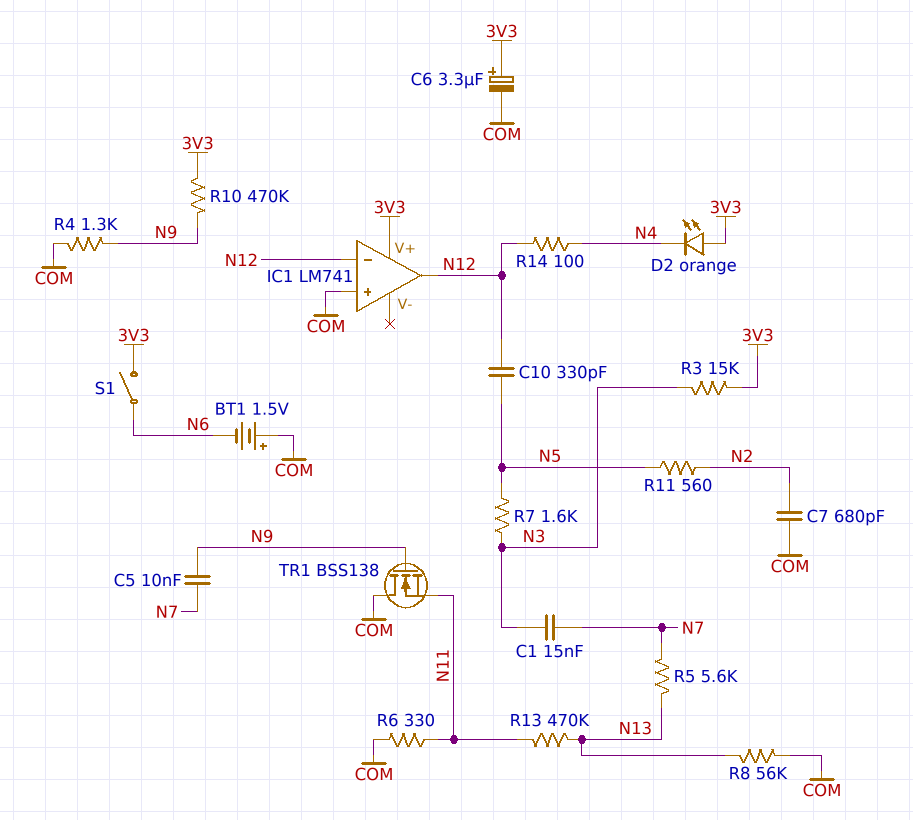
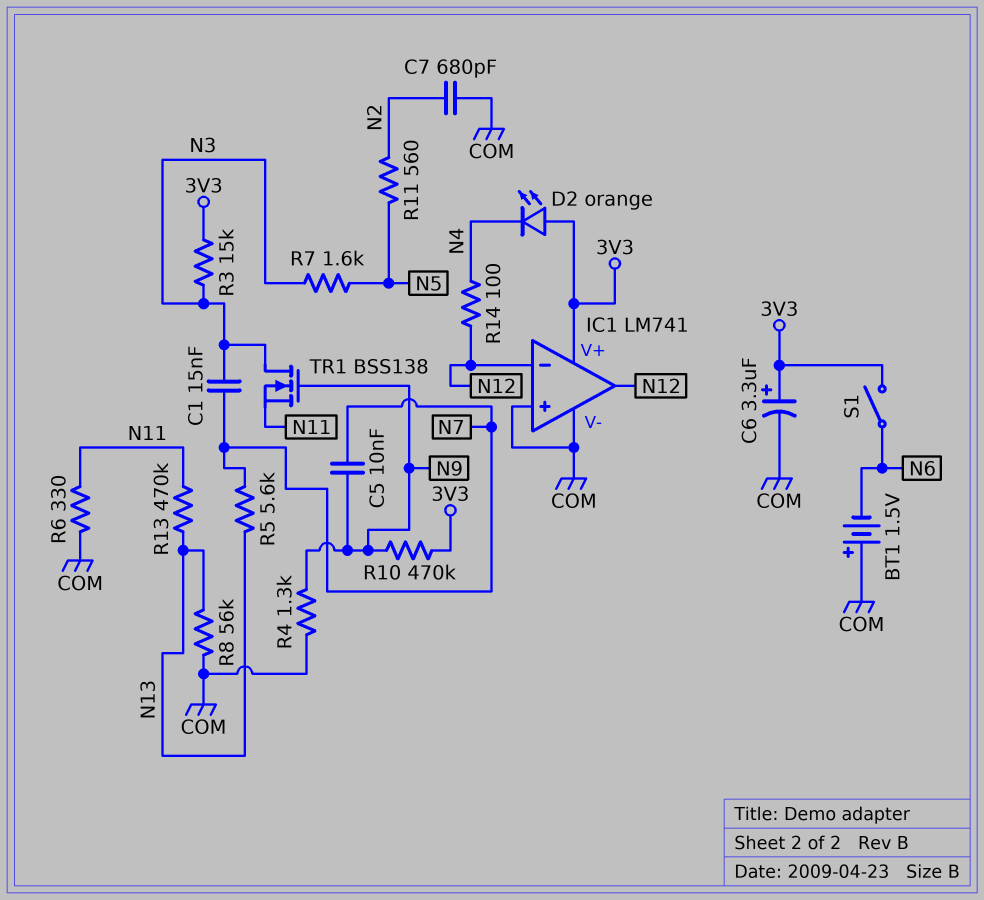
C10: 330pF (N5, N12) -> none
IC1 pin V-: none -> COM
TR1: NMOS BSS138 (G N9, D COM, S N11) -> NMOS BSS138 (G N9, D N3, S N11)

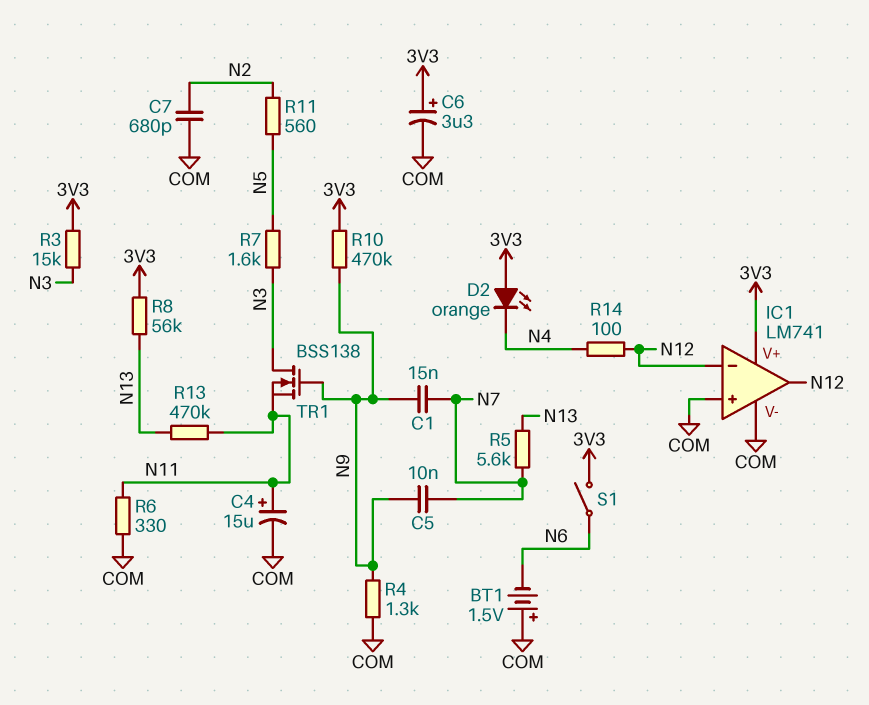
C1: 15nF (N3, N7) -> 15nF (N7, N9)
C4: none -> 15uF (plus N11, minus COM)
R8: 56k (COM, N13) -> 56k (3V3, N13)

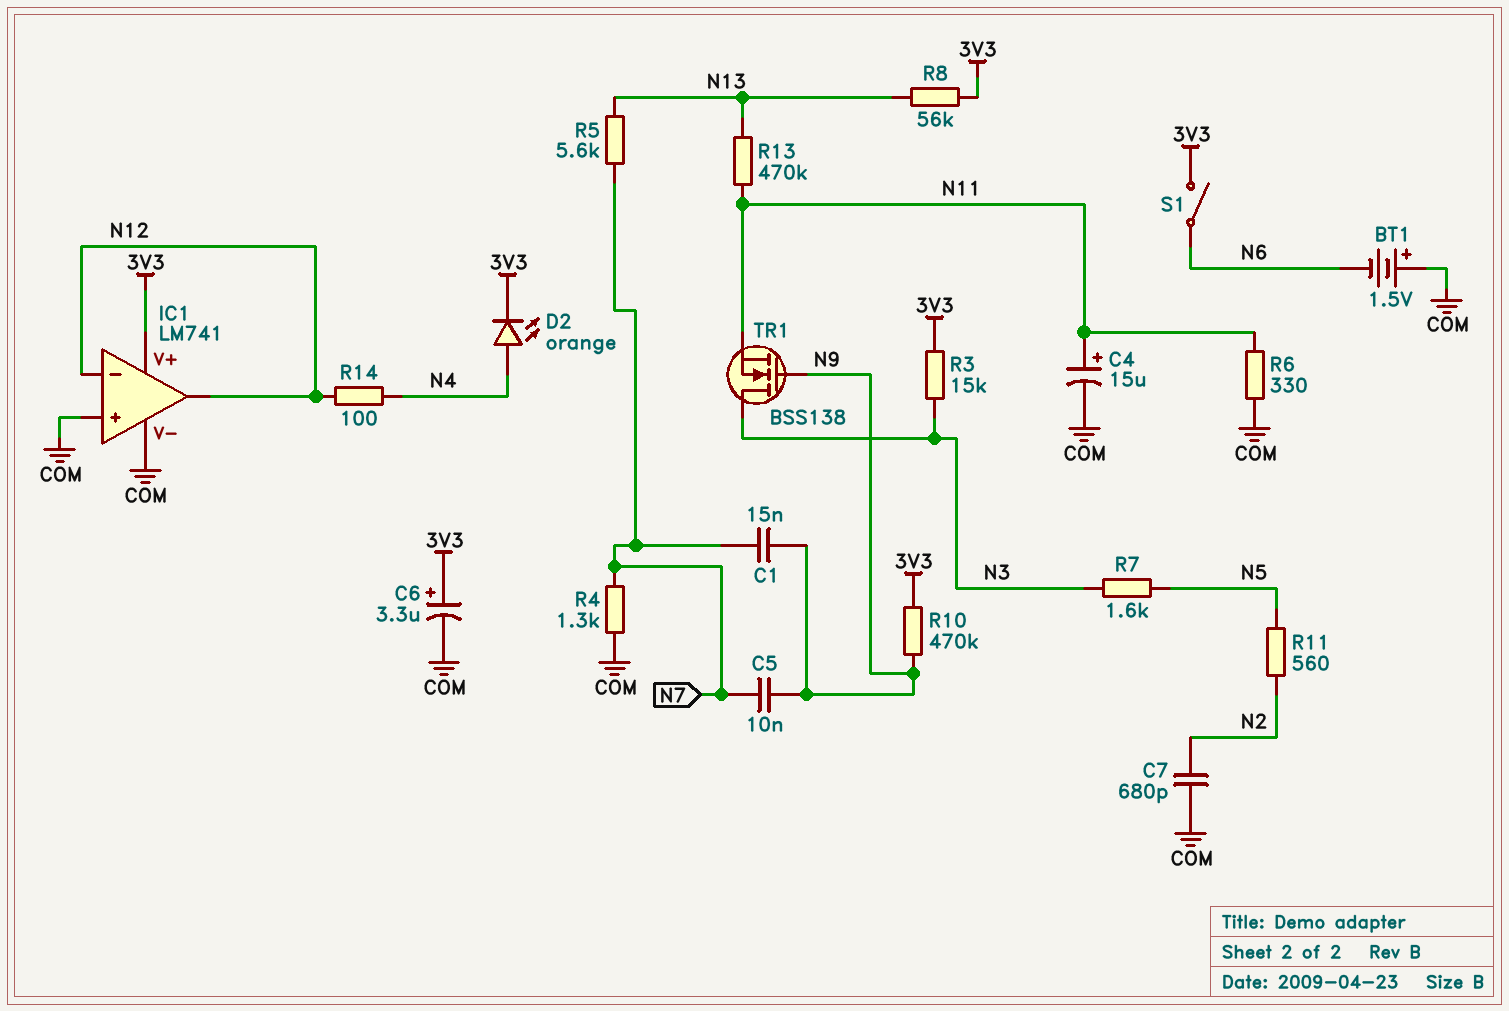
D2: LED orange (A 3V3, K N4) -> LED orange (A N4, K 3V3)
R4: 1.3k (COM, N9) -> 1.3k (COM, N7)

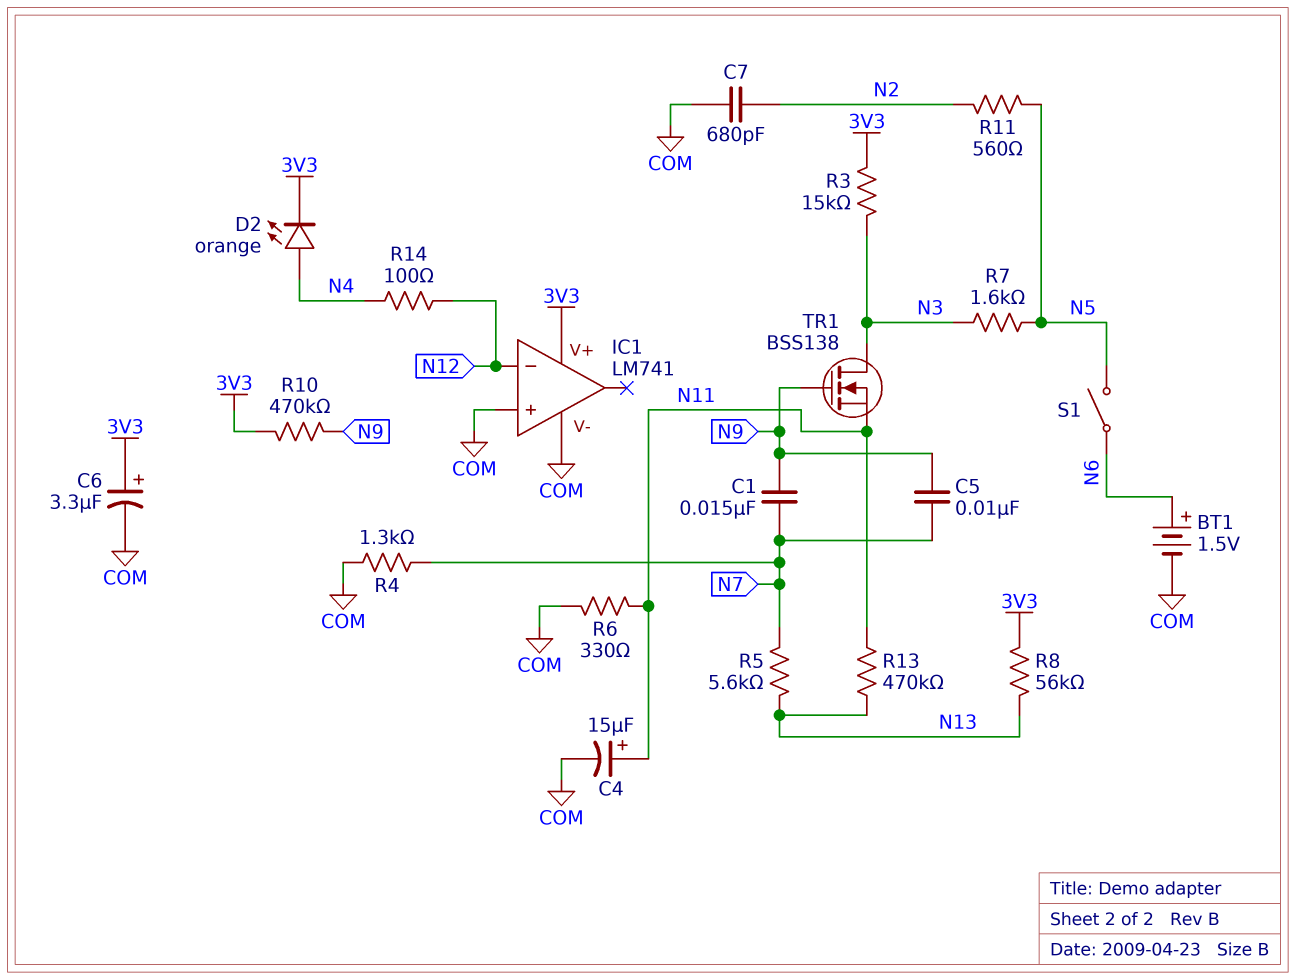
BT1: 1.5V (plus COM, minus N6) -> 1.5V (plus N6, minus COM)
IC1 pin out: N12 -> none
S1: switch (3V3, N6) -> switch (N5, N6)

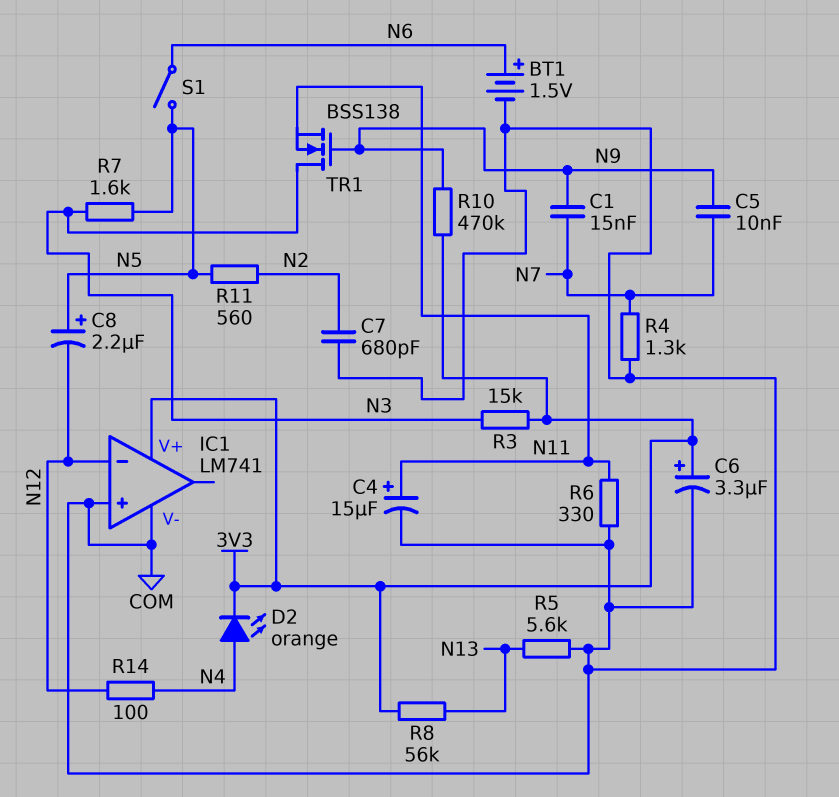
C8: none -> 2.2uF (plus N5, minus N12)
R5: 5.6k (N7, N13) -> 5.6k (COM, N13)
R13: 470k (N11, N13) -> none

